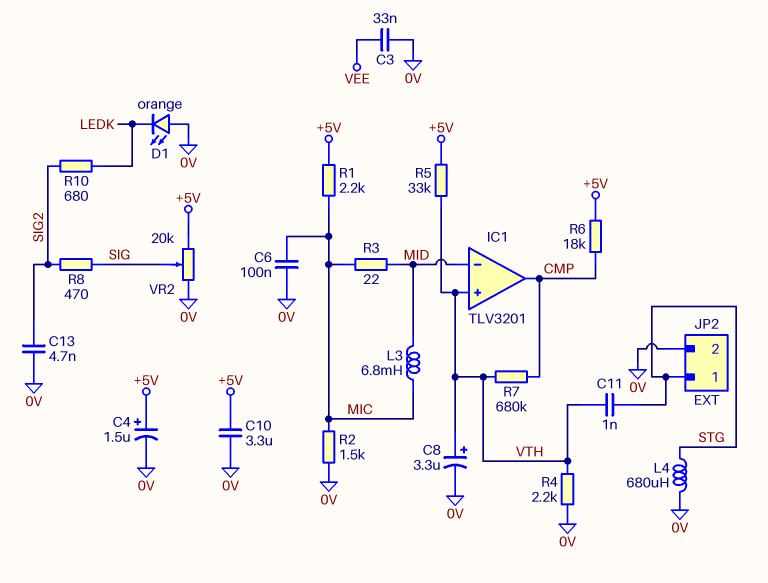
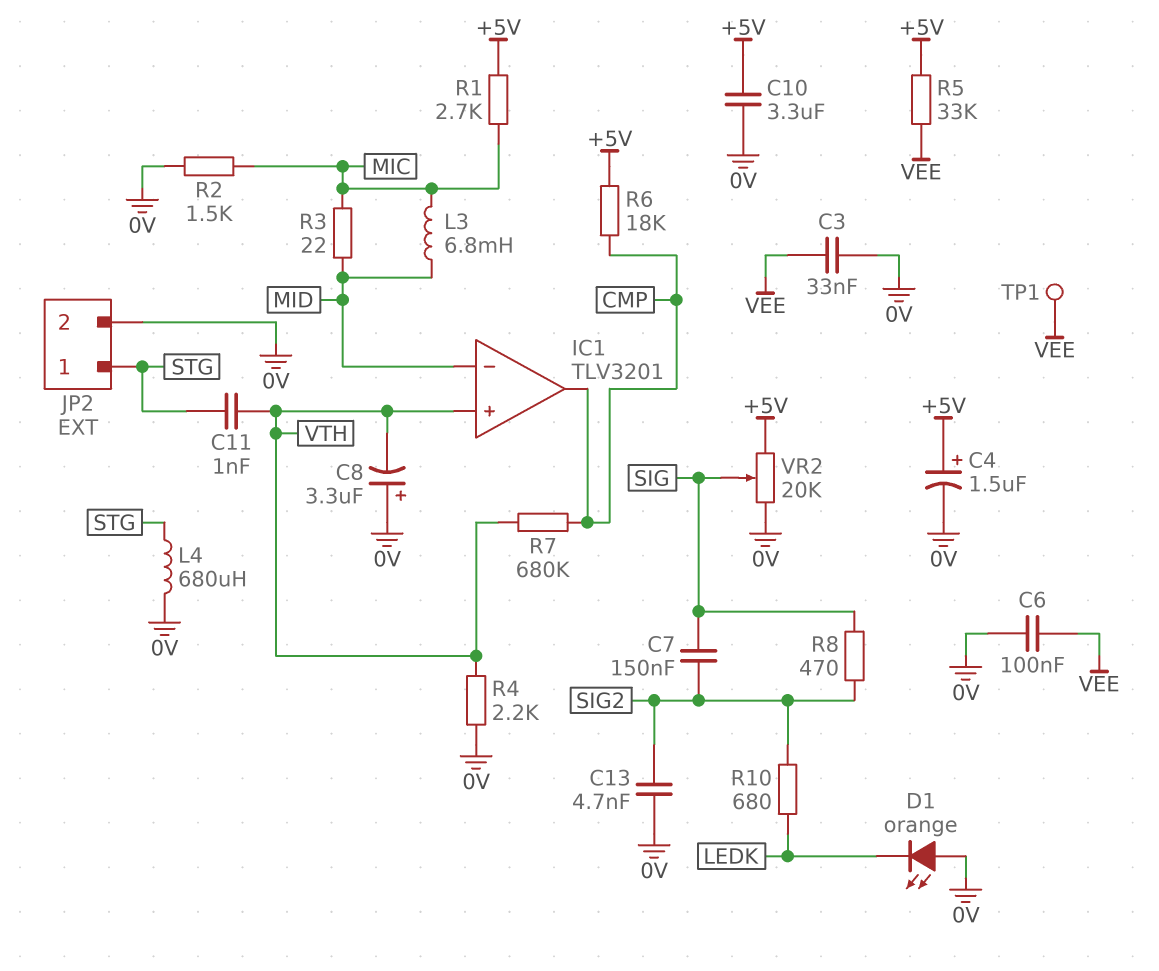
C6: 100nF (0V, MIC) -> 100nF (0V, VEE)
C7: none -> 150nF (SIG, SIG2)
C8: 3.3uF (plus VTH, minus 0V) -> 3.3uF (plus 0V, minus VTH)
R1: 2.2k (+5V, MIC) -> 2.7k (+5V, MIC)
R5: 33k (+5V, VTH) -> 33k (+5V, VEE)
TP1: none -> test point (VEE)

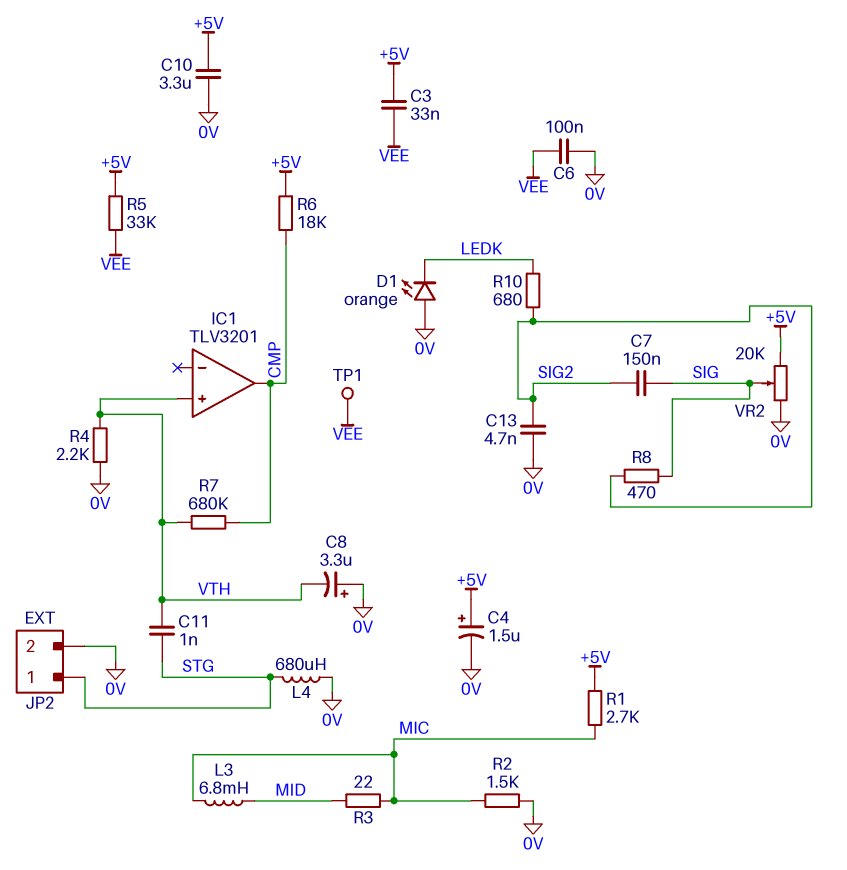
C3: 33nF (0V, VEE) -> 33nF (+5V, VEE)
IC1 pin in-: MID -> none

